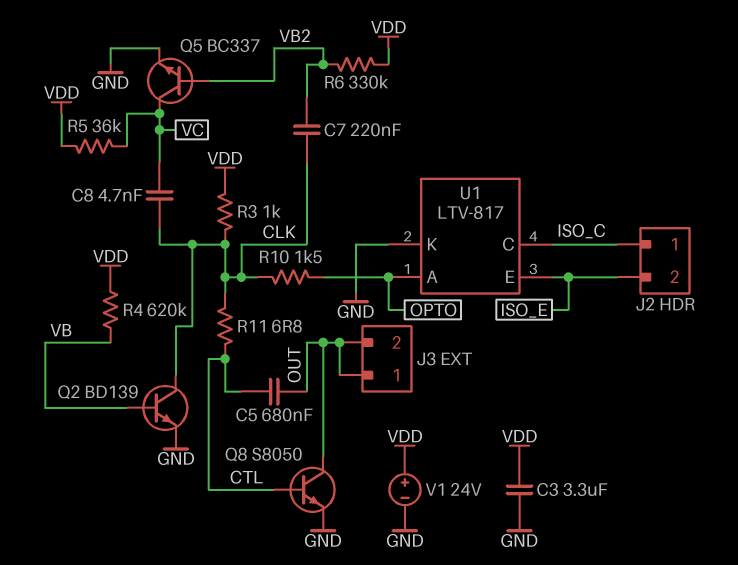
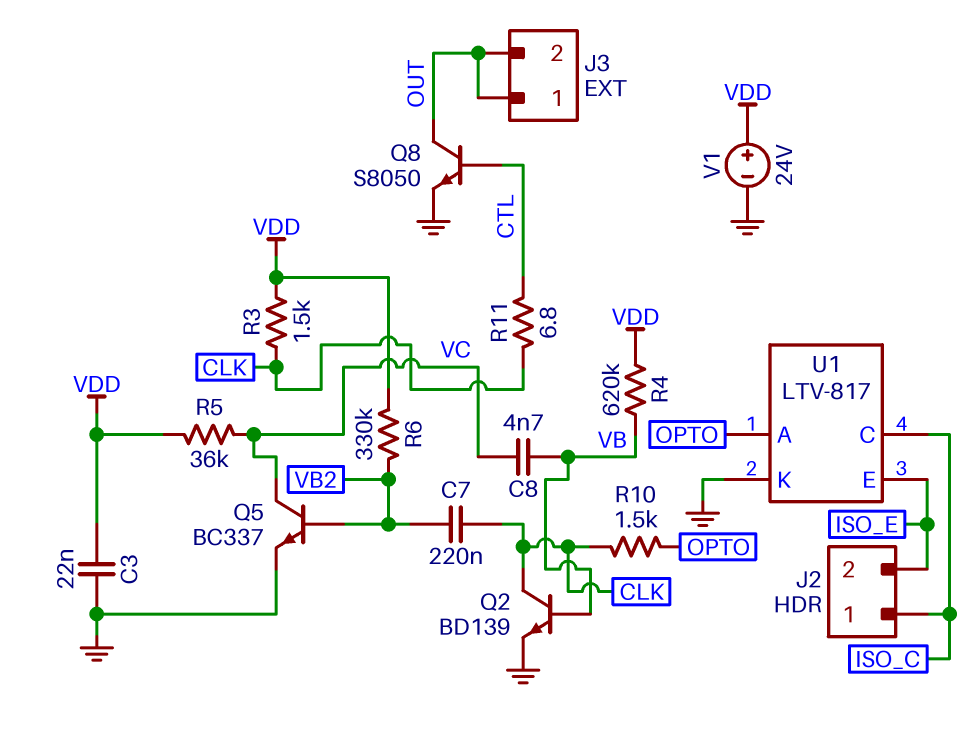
C3: 3.3uF (GND, VDD) -> 22nF (GND, VDD)
C5: 680nF (CTL, OUT) -> none
C8: 4.7nF (CLK, VC) -> 4.7nF (VB, VC)
R3: 1k (CLK, VDD) -> 1.5k (CLK, VDD)

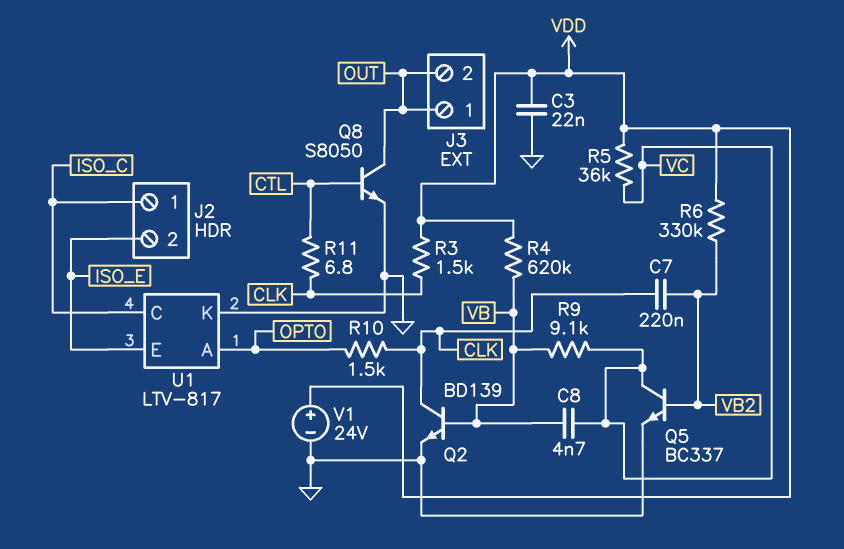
R9: none -> 9.1k (VB, VC)

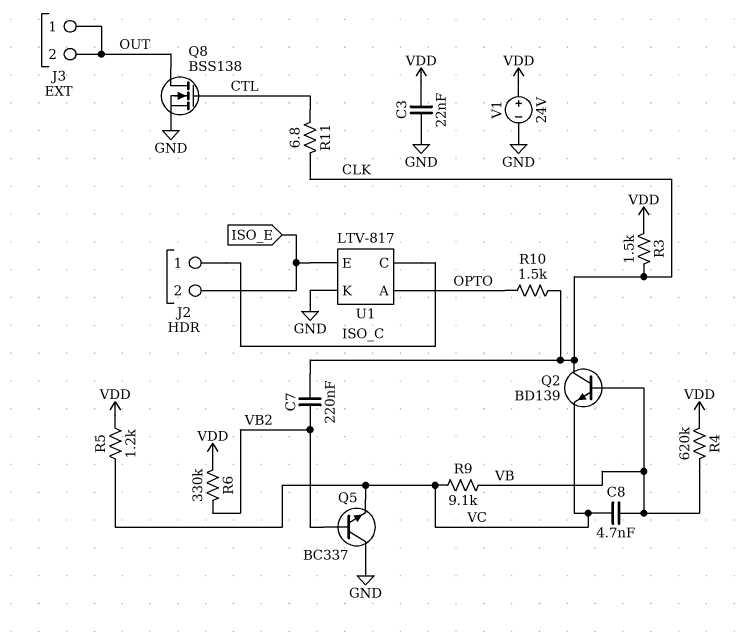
Q2: NPN BD139 (B VB, C CLK, E GND) -> NPN BD139 (B VB, C CLK, E VC)
Q5: NPN BC337 (B VB2, C VC, E GND) -> NPN BC337 (B VB2, C GND, E VC)
Q8: NPN S8050 (B CTL, C OUT, E GND) -> NMOS BSS138 (G CTL, D OUT, S GND)
R5: 36k (VC, VDD) -> 1.2k (VC, VDD)

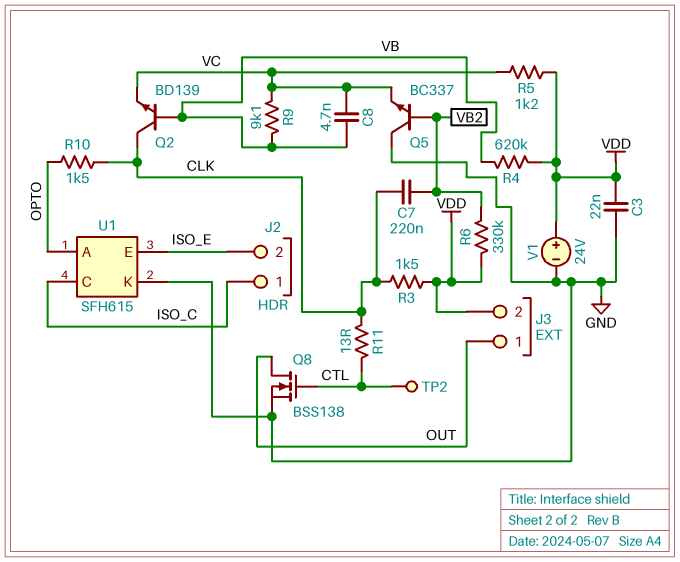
J3 pin 2: OUT -> VDD
R11: 6.8 (CLK, CTL) -> 13 (CLK, CTL)
TP2: none -> test point (CTL)
U1: LTV-817 -> SFH615

